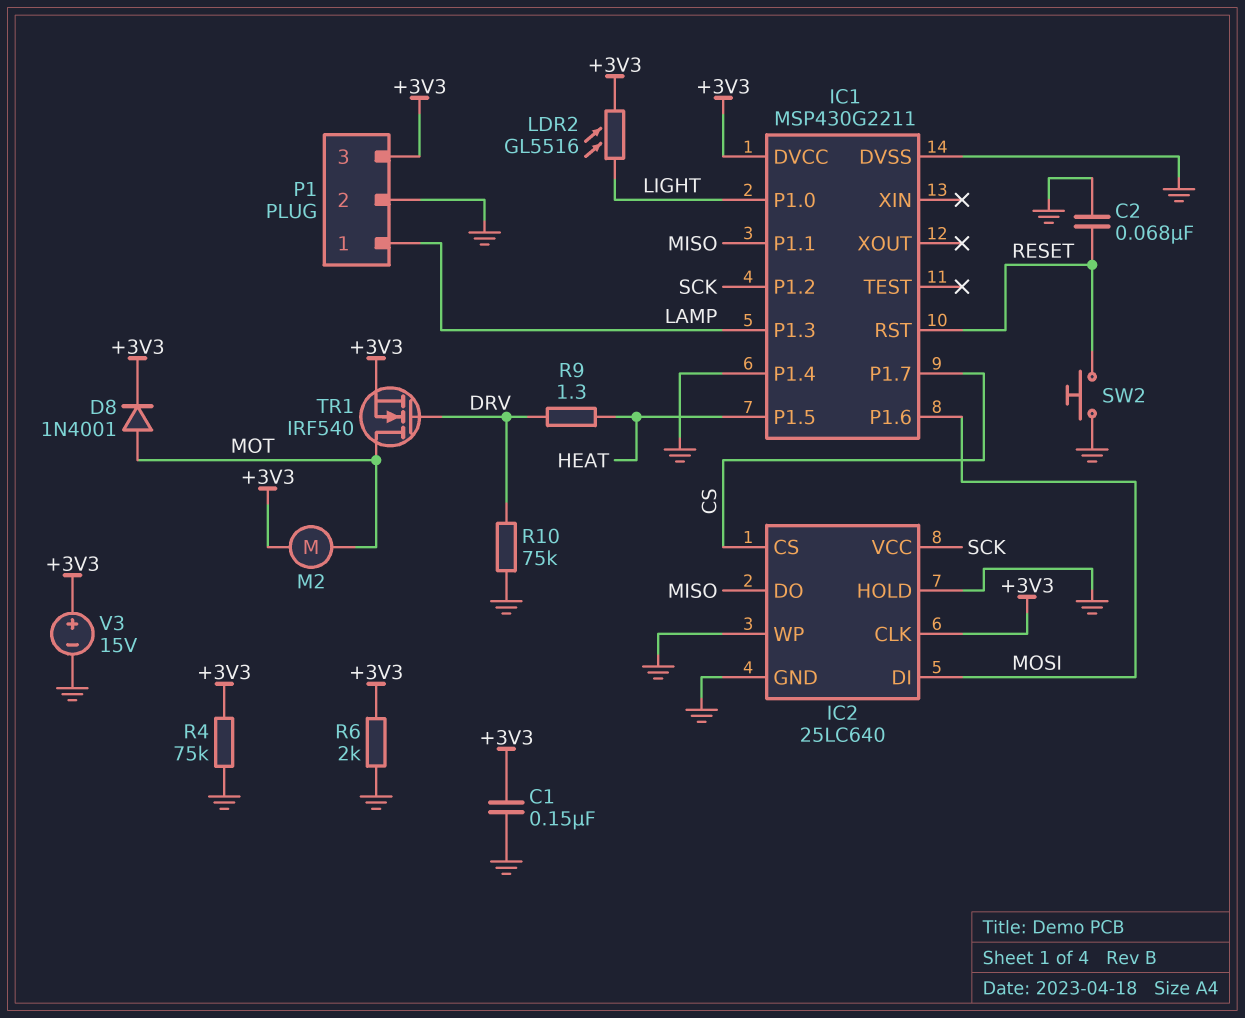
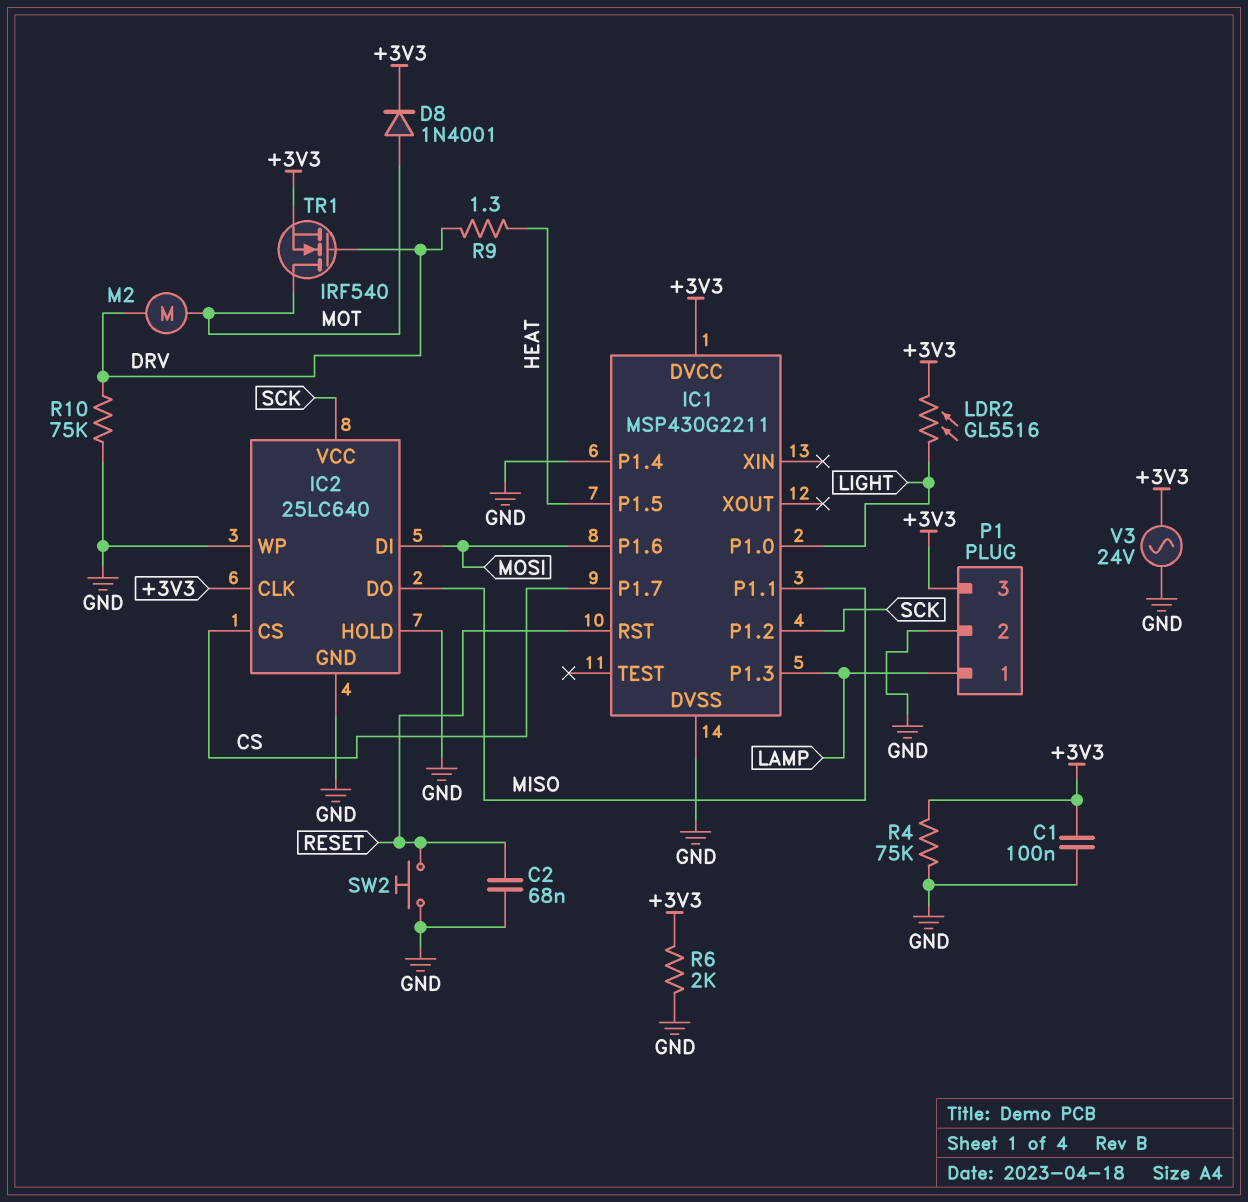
C1: 150nF (+3V3, GND) -> 100nF (+3V3, GND)
M2: motor (+3V3, MOT) -> motor (DRV, MOT)
V3: 15V (plus +3V3, minus GND) -> AC 24V (+3V3, GND)

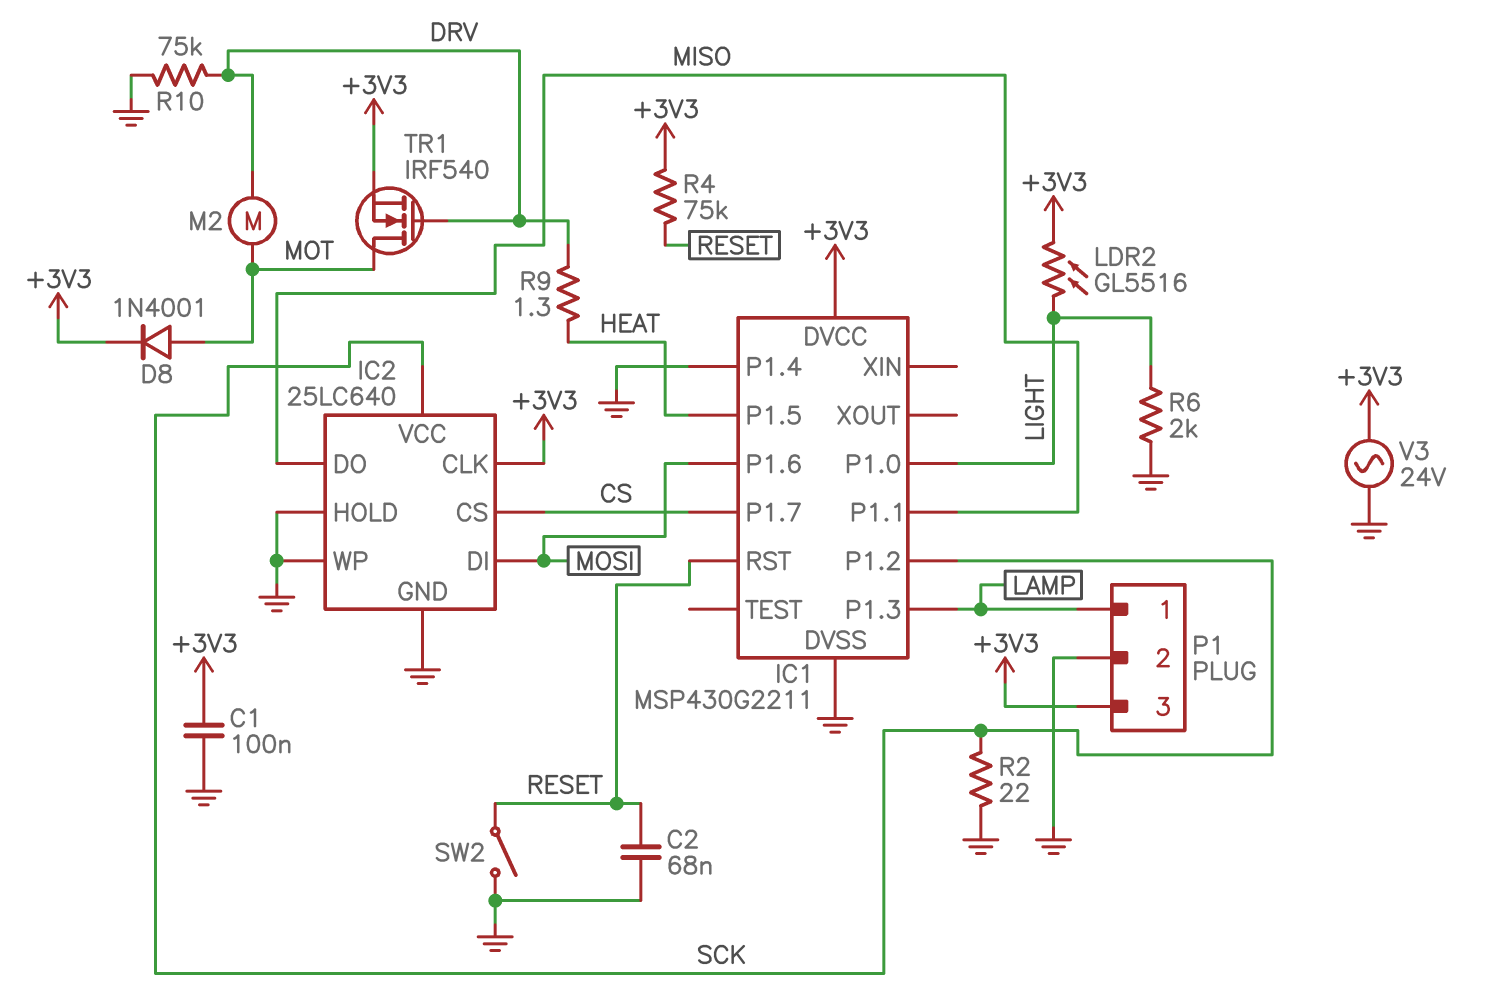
R2: none -> 22 (GND, SCK)
R4: 75k (+3V3, GND) -> 75k (+3V3, RESET)
R6: 2k (+3V3, GND) -> 2k (GND, LIGHT)
SW2: button (GND, RESET) -> switch (GND, RESET)

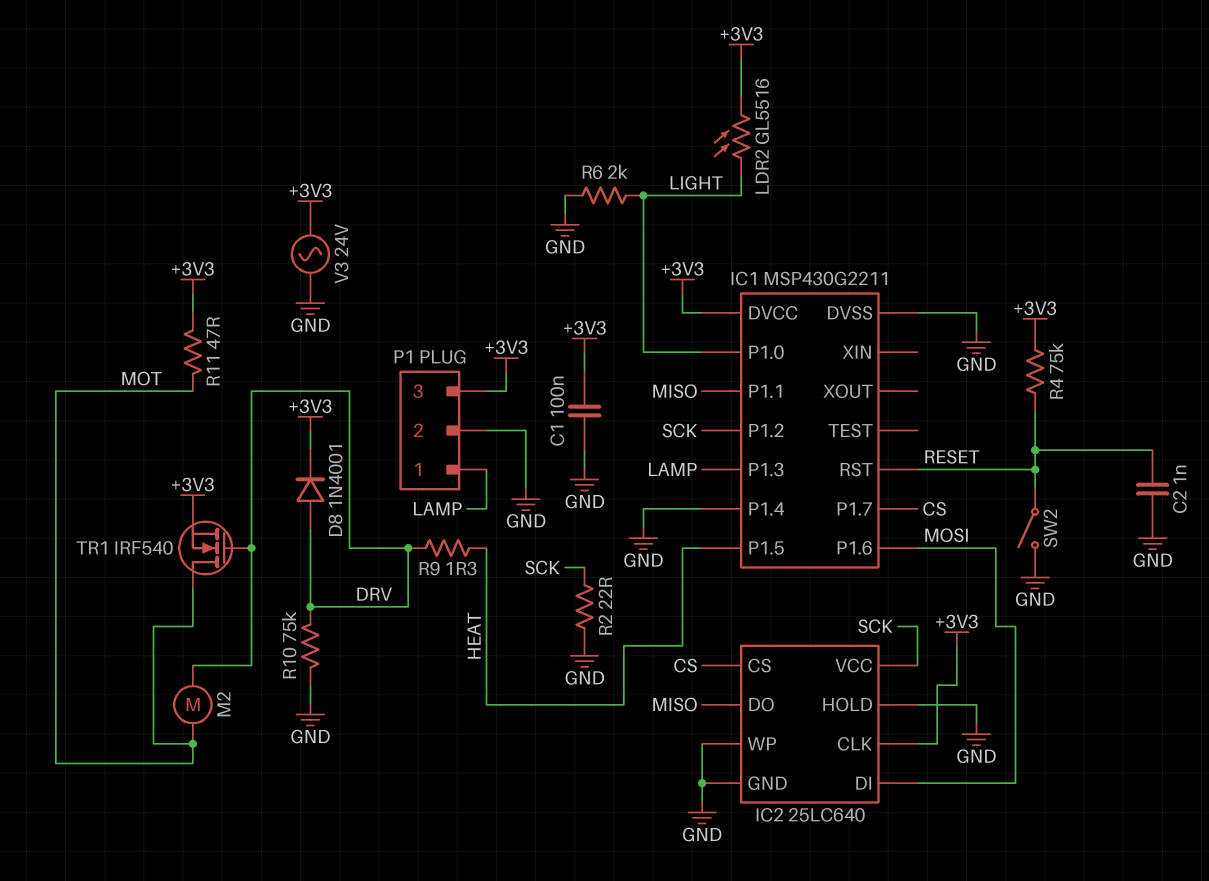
C2: 68nF (GND, RESET) -> 1nF (GND, RESET)
D8: diode 1N4001 (A MOT, K +3V3) -> diode 1N4001 (A DRV, K +3V3)
R11: none -> 47 (+3V3, MOT)

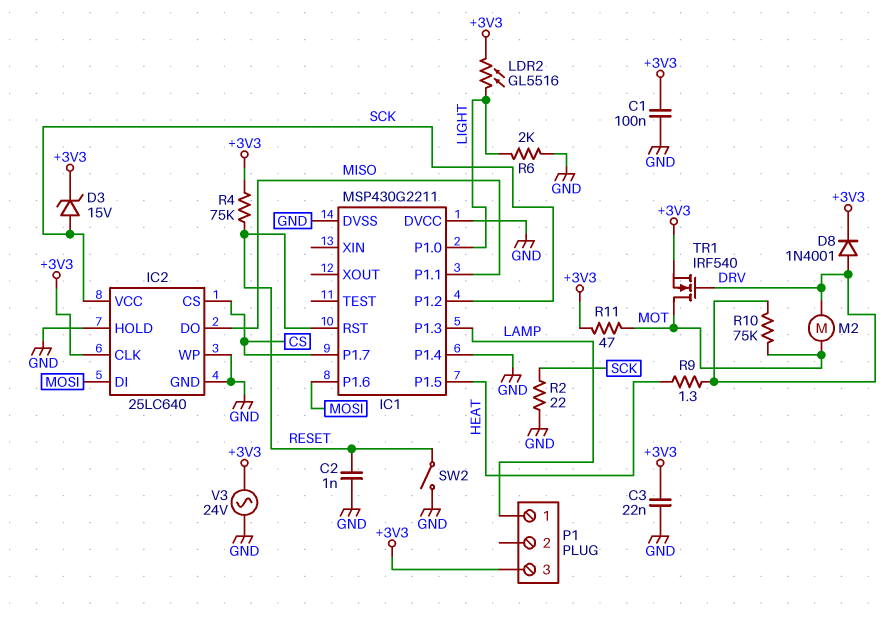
C3: none -> 22nF (+3V3, GND)
D3: none -> zener 15V (A SCK, K +3V3)
IC1 pin DVCC: +3V3 -> GND
P1 pin 2: GND -> none
R10: 75k (DRV, GND) -> 75k (DRV, MOT)

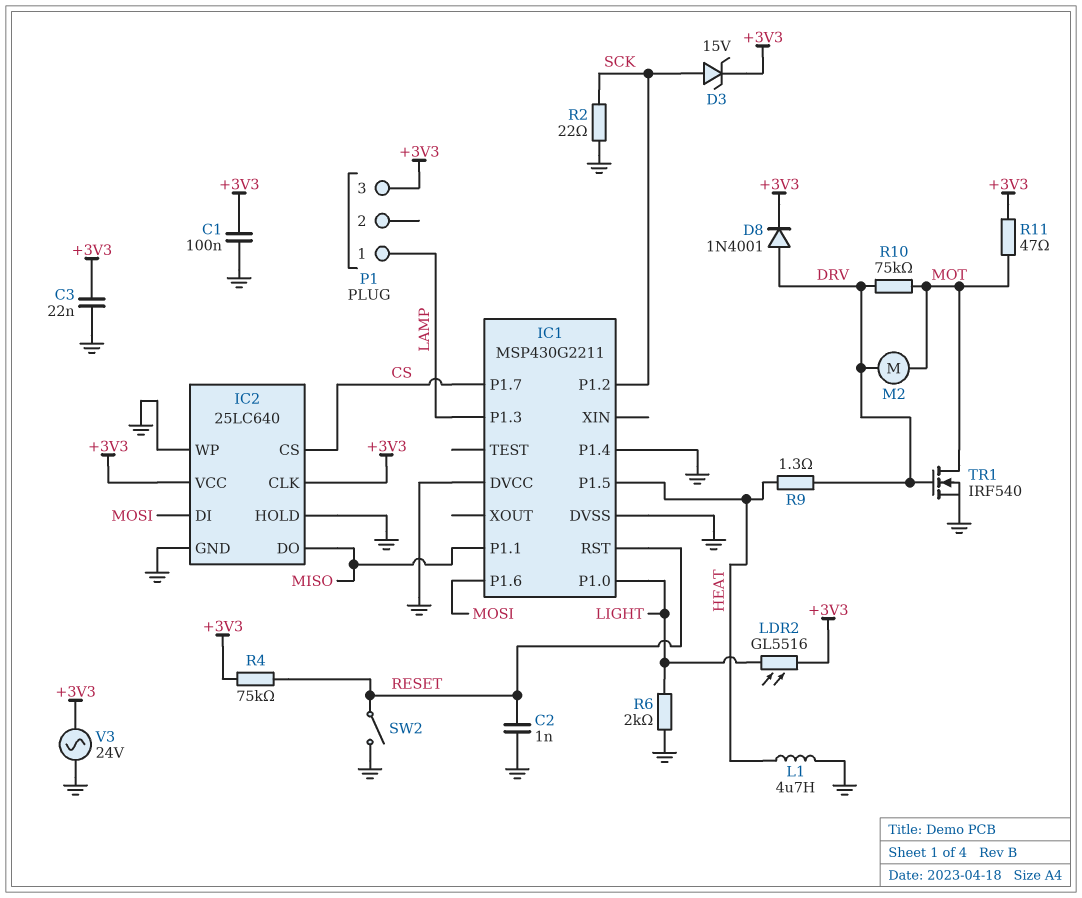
IC2 pin VCC: SCK -> +3V3
L1: none -> 4.7uH (GND, HEAT)
TR1: NMOS IRF540 (G DRV, D MOT, S +3V3) -> NMOS IRF540 (G DRV, D MOT, S GND)

